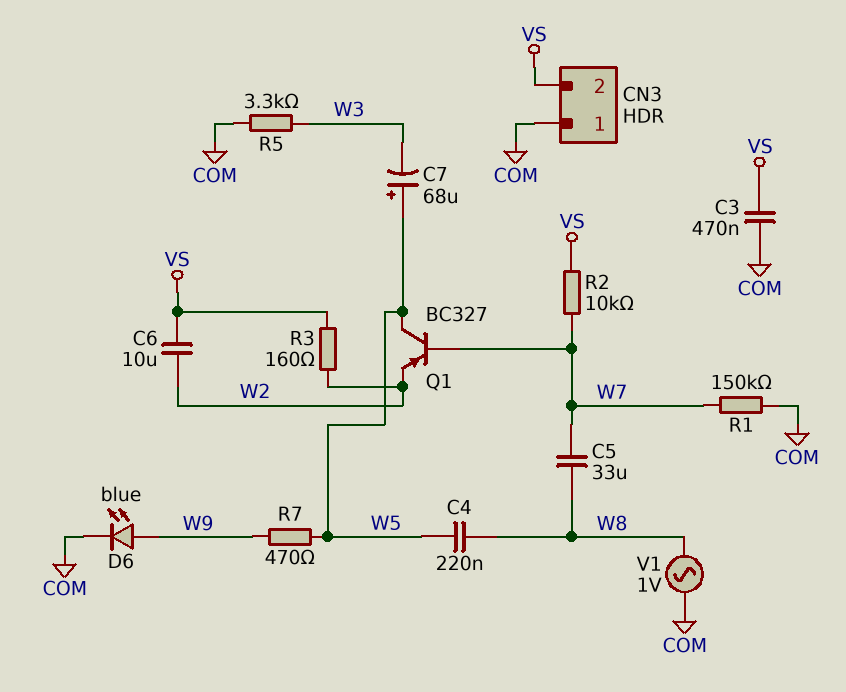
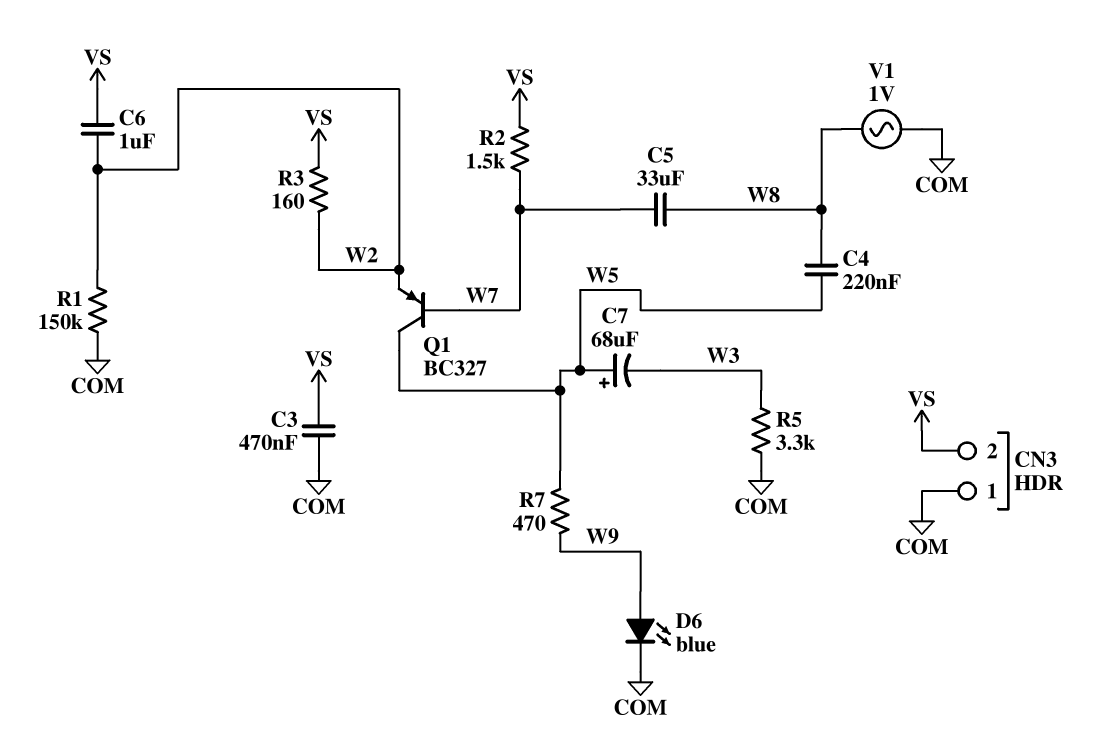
C6: 10uF (VS, W2) -> 1uF (VS, W2)
R1: 150k (COM, W7) -> 150k (COM, W2)
R2: 10k (VS, W7) -> 1.5k (VS, W7)

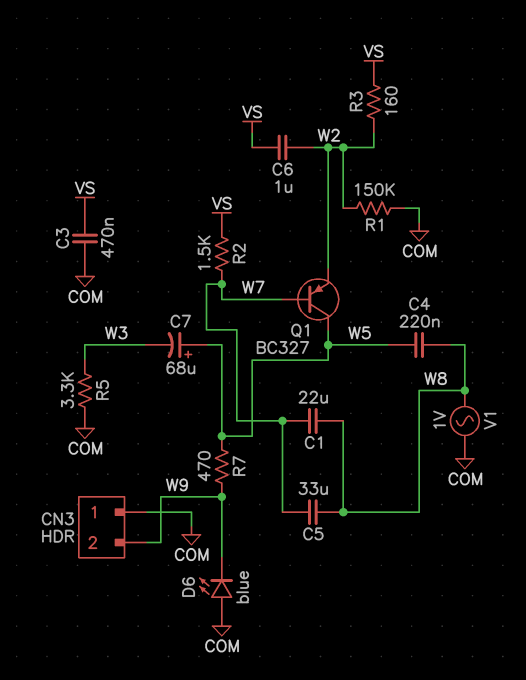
C1: none -> 22uF (W7, W8)
CN3 pin 2: VS -> W9
D6: LED blue (A W9, K COM) -> LED blue (A COM, K W9)

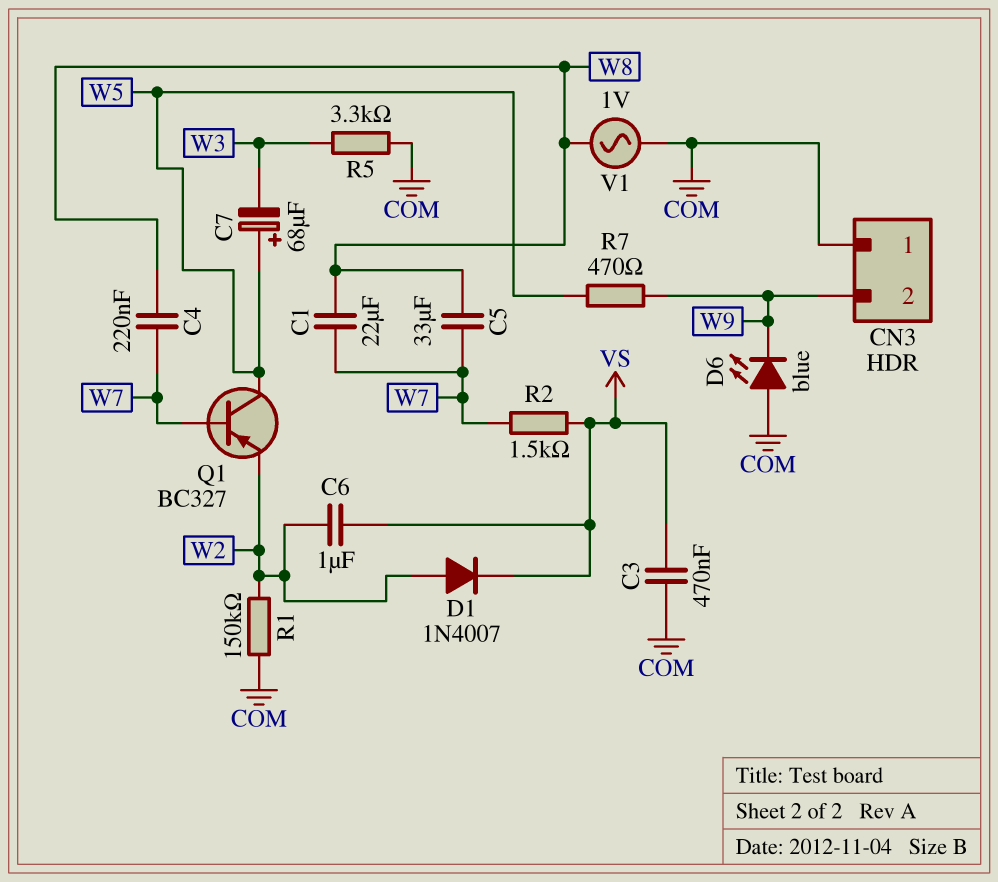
C4: 220nF (W5, W8) -> 220nF (W7, W8)
D1: none -> diode 1N4007 (A W2, K VS)
R3: 160 (VS, W2) -> none

